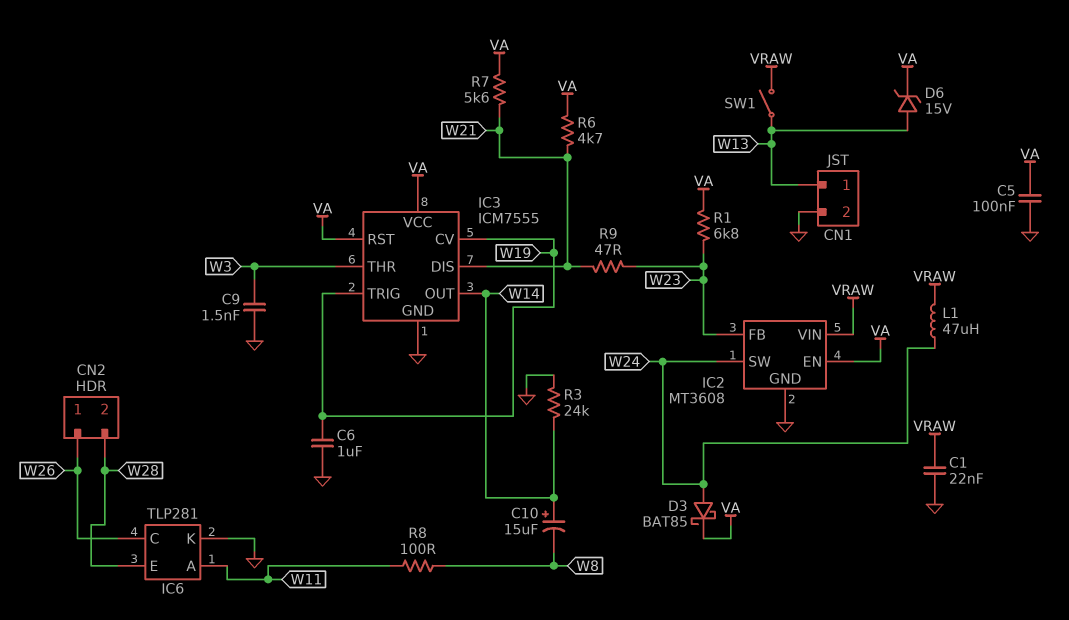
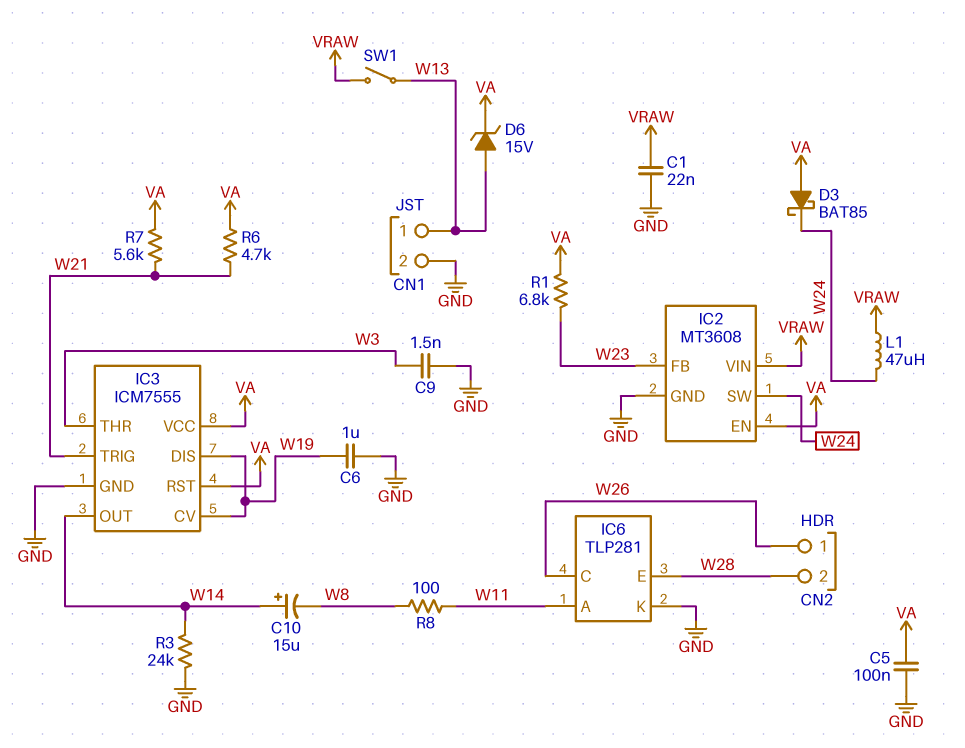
D3: schottky BAT85 (A W24, K VA) -> schottky BAT85 (A VA, K W24)
IC3 pin DIS: W21 -> W19
IC3 pin TRIG: W19 -> W21
R9: 47 (W21, W23) -> none

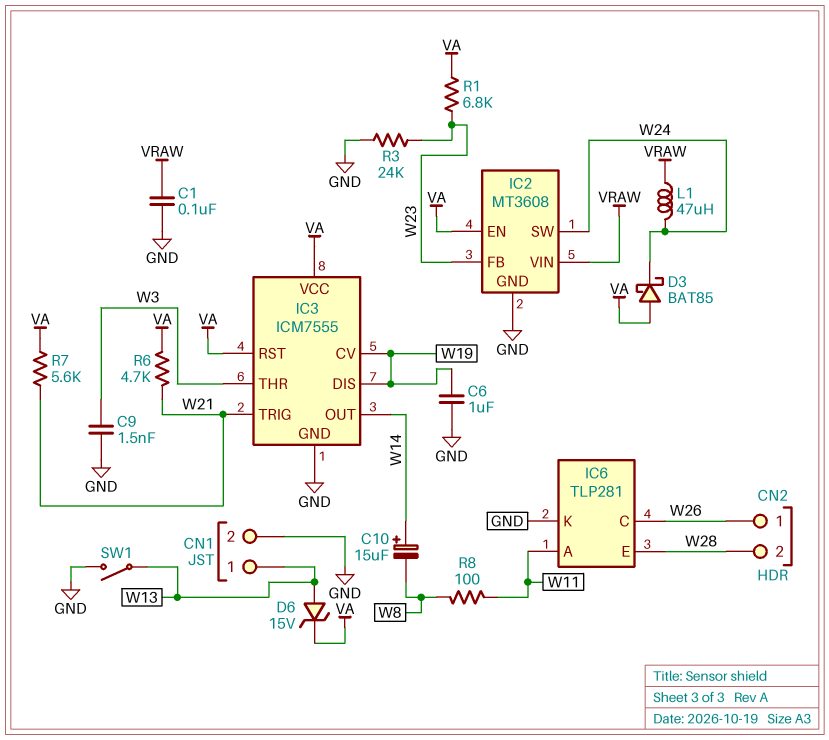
C1: 22nF (GND, VRAW) -> 100nF (GND, VRAW)
C5: 100nF (GND, VA) -> none
R3: 24k (GND, W14) -> 24k (GND, W23)
SW1: switch (VRAW, W13) -> switch (GND, W13)

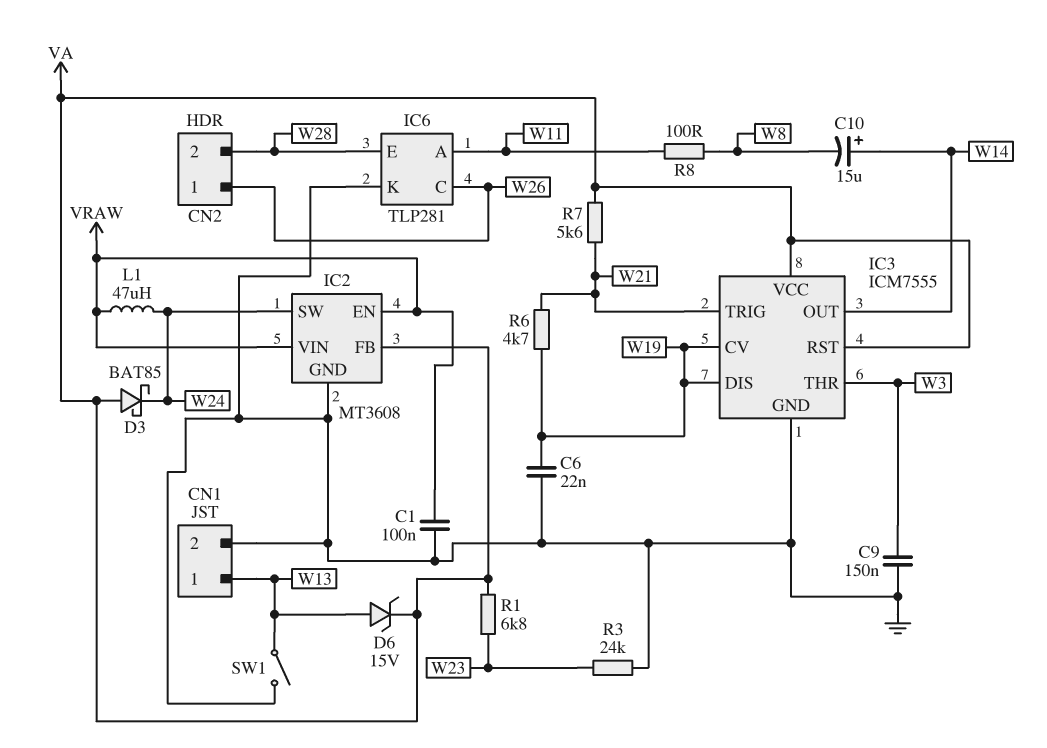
C6: 1uF (GND, W19) -> 22nF (GND, W19)
C9: 1.5nF (GND, W3) -> 150nF (GND, W3)
IC2 pin EN: VA -> VRAW
IC2 pin FB: W23 -> VA
R6: 4.7k (VA, W21) -> 4.7k (W19, W21)

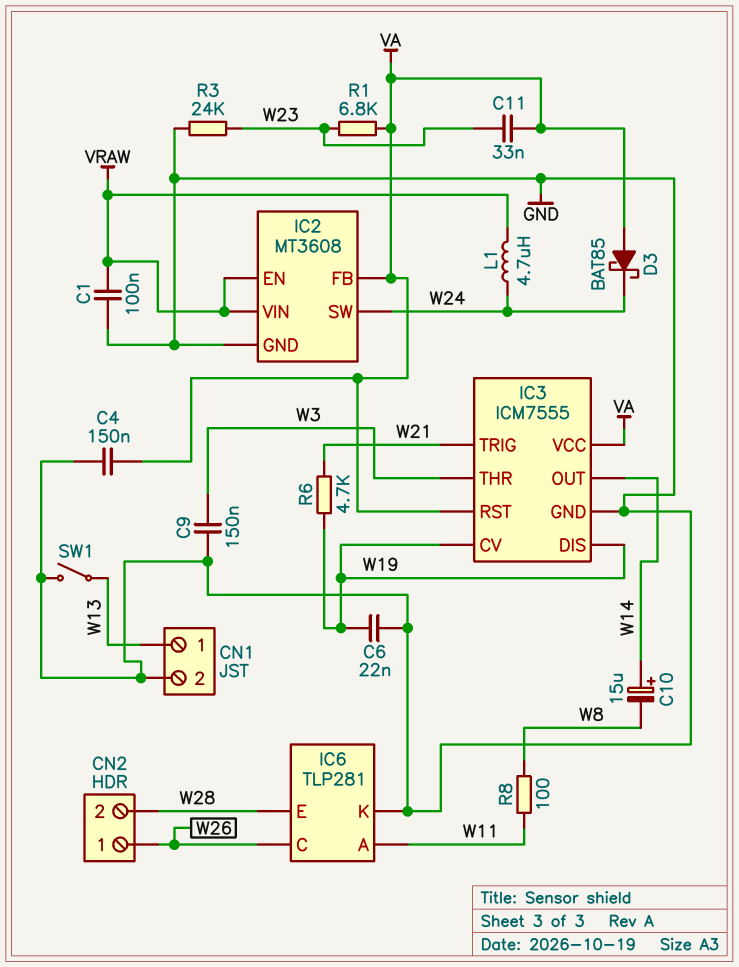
C4: none -> 150nF (GND, VA)
C11: none -> 33nF (VA, W23)
D6: zener 15V (A W13, K VA) -> none
L1: 47uH (VRAW, W24) -> 4.7uH (VRAW, W24)
R7: 5.6k (VA, W21) -> none

